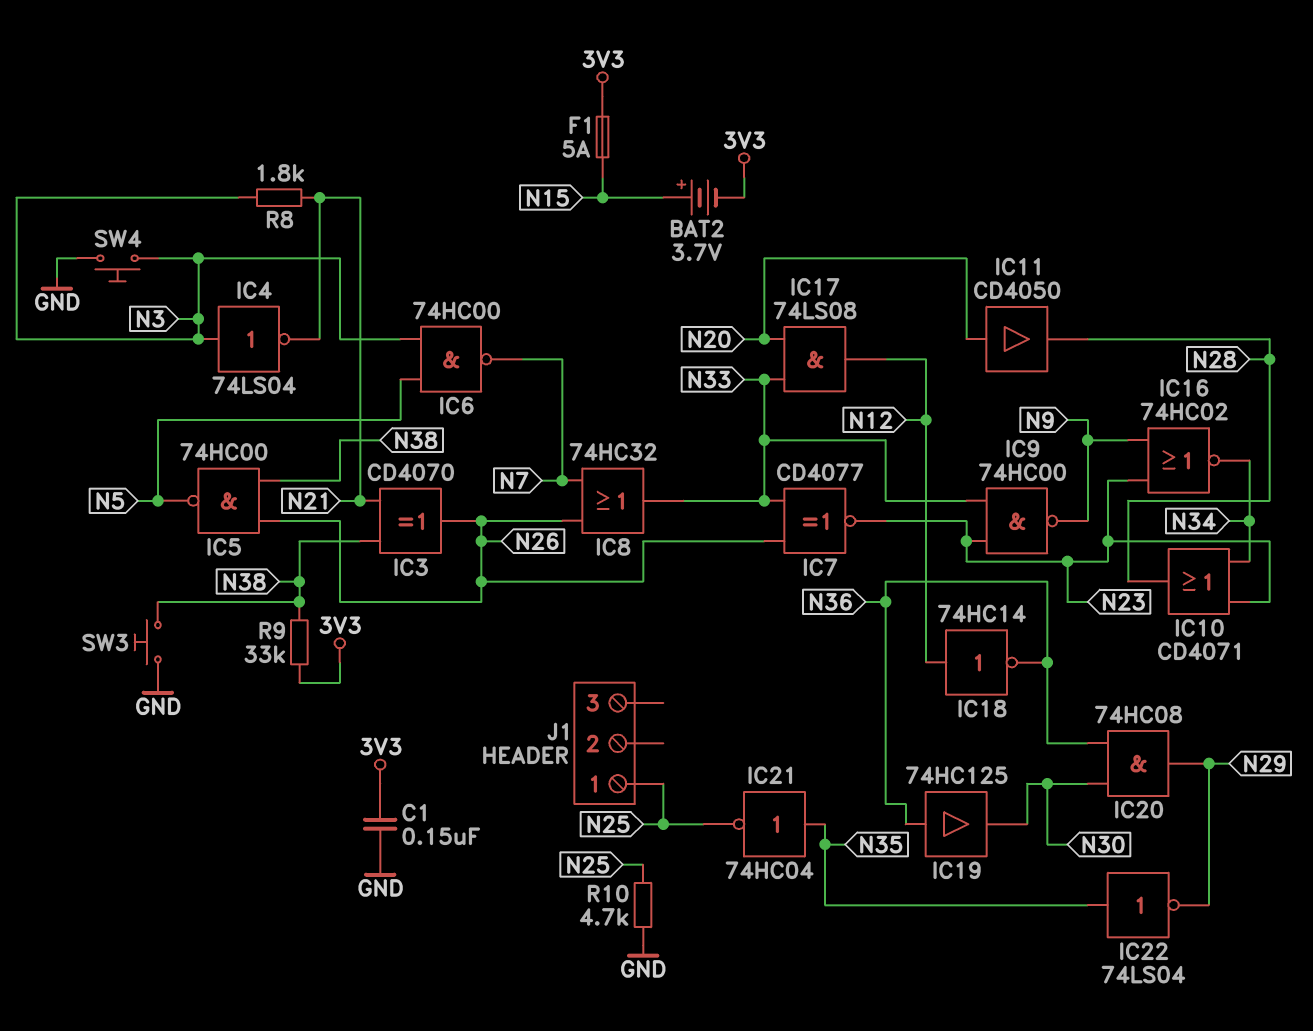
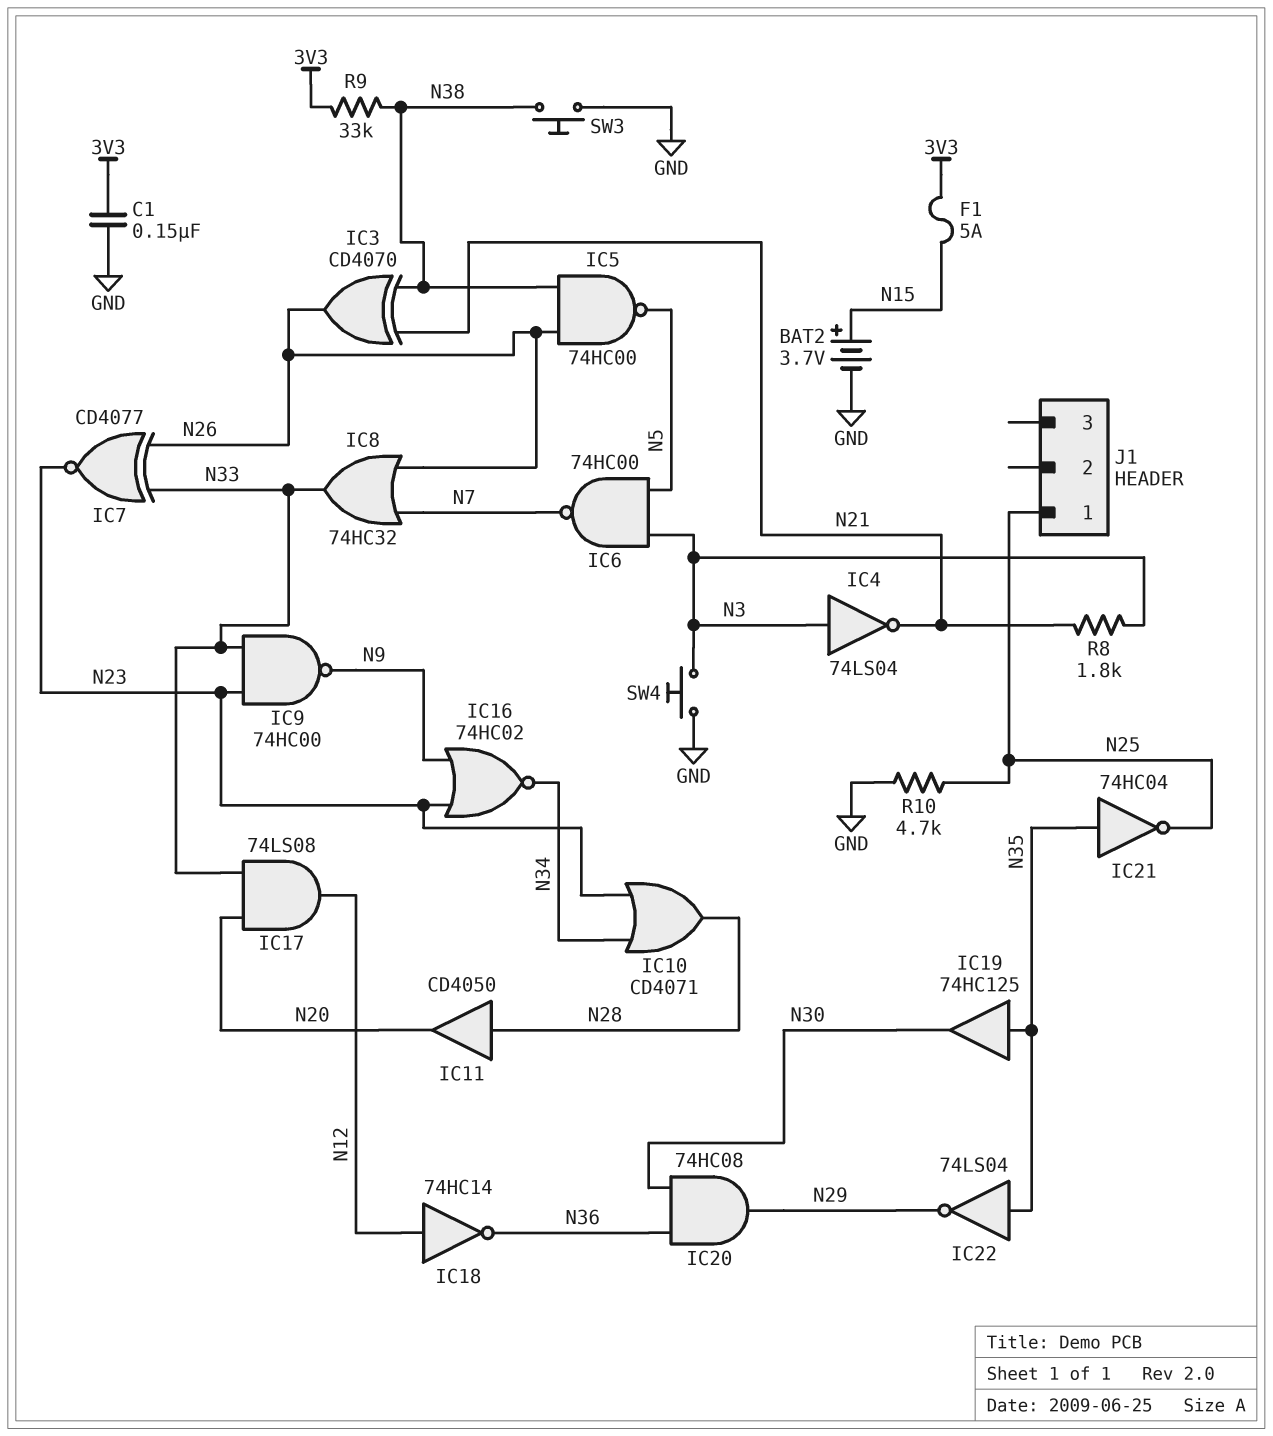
BAT2: 3.7V (plus N15, minus 3V3) -> 3.7V (plus N15, minus GND)
IC11: buffer CD4050 (in N20, out N28) -> buffer CD4050 (in N28, out N20)
IC19: buffer 74HC125 (in N36, out N30) -> buffer 74HC125 (in N35, out N30)

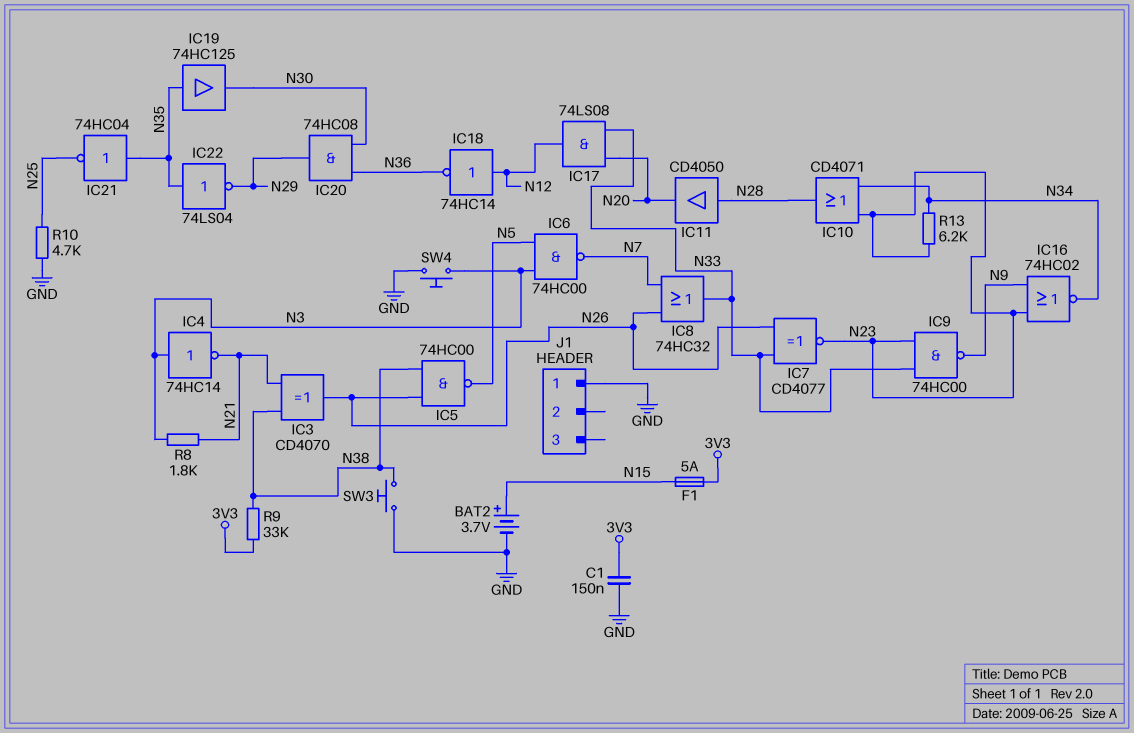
IC4: NOT 74LS04 (in N3, out N21) -> NOT 74HC14 (in N3, out N21)
J1 pin 1: N25 -> GND
R13: none -> 6.2k (N23, N34)

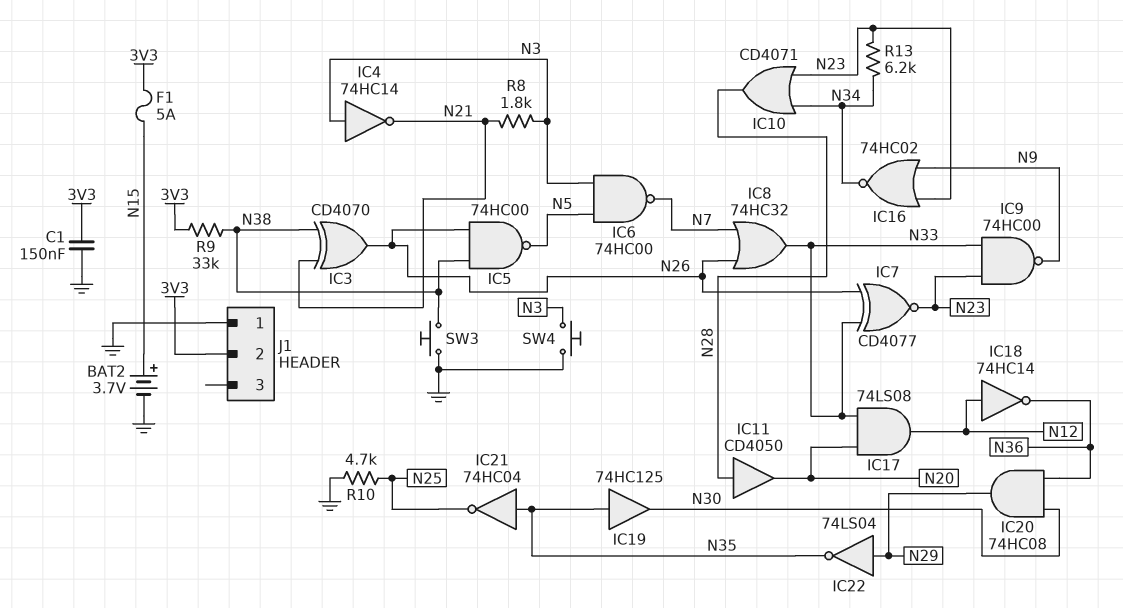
IC22: NOT 74LS04 (in N35, out N29) -> NOT 74LS04 (in N29, out N35)
J1 pin 2: none -> 3V3

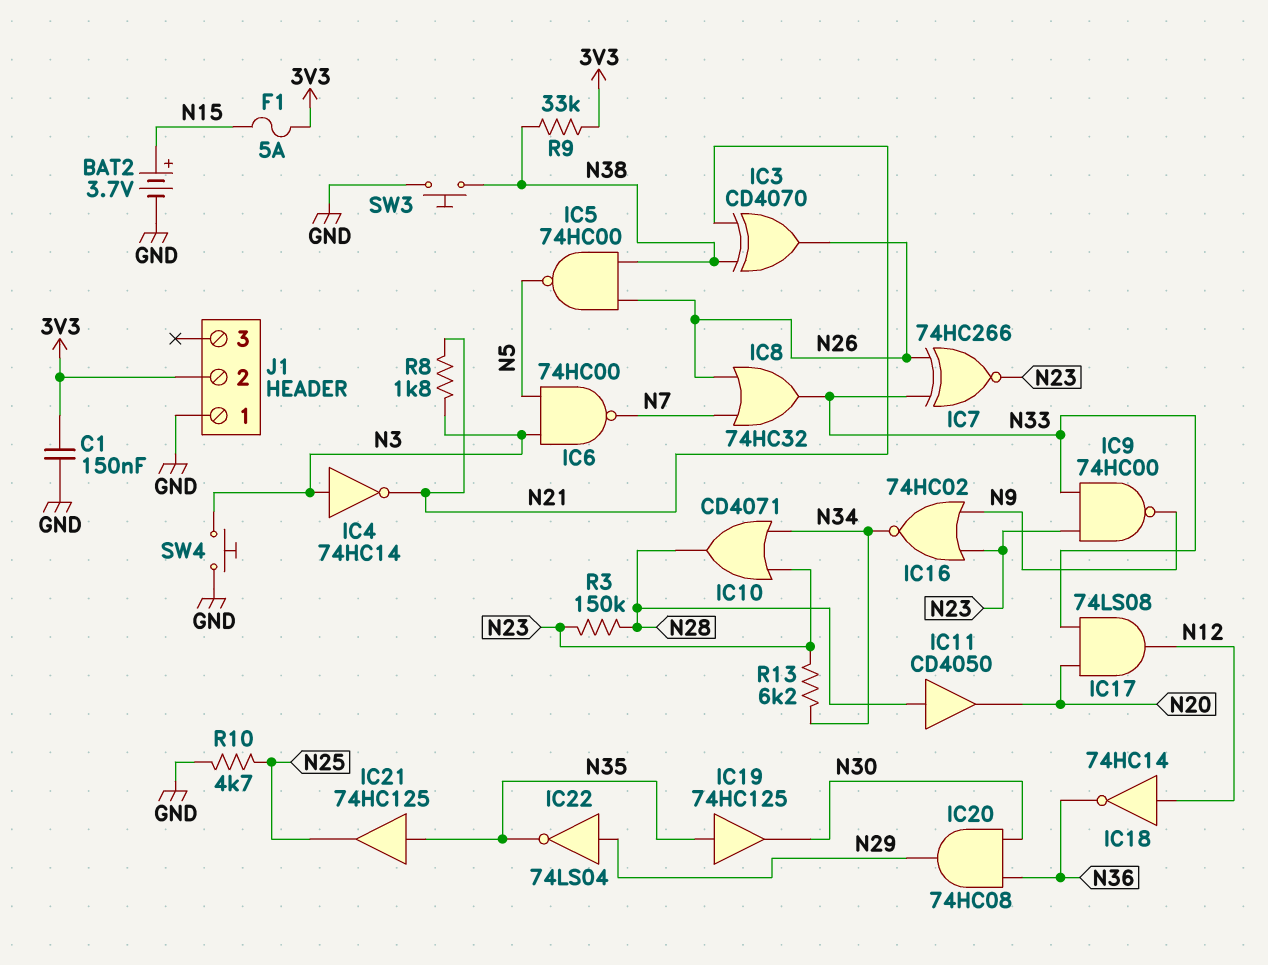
IC7: XNOR CD4077 (in N26, in N33, out N23) -> XNOR 74HC266 (in N26, in N33, out N23)
IC21: NOT 74HC04 (in N35, out N25) -> buffer 74HC125 (in N35, out N25)
R3: none -> 150k (N23, N28)

